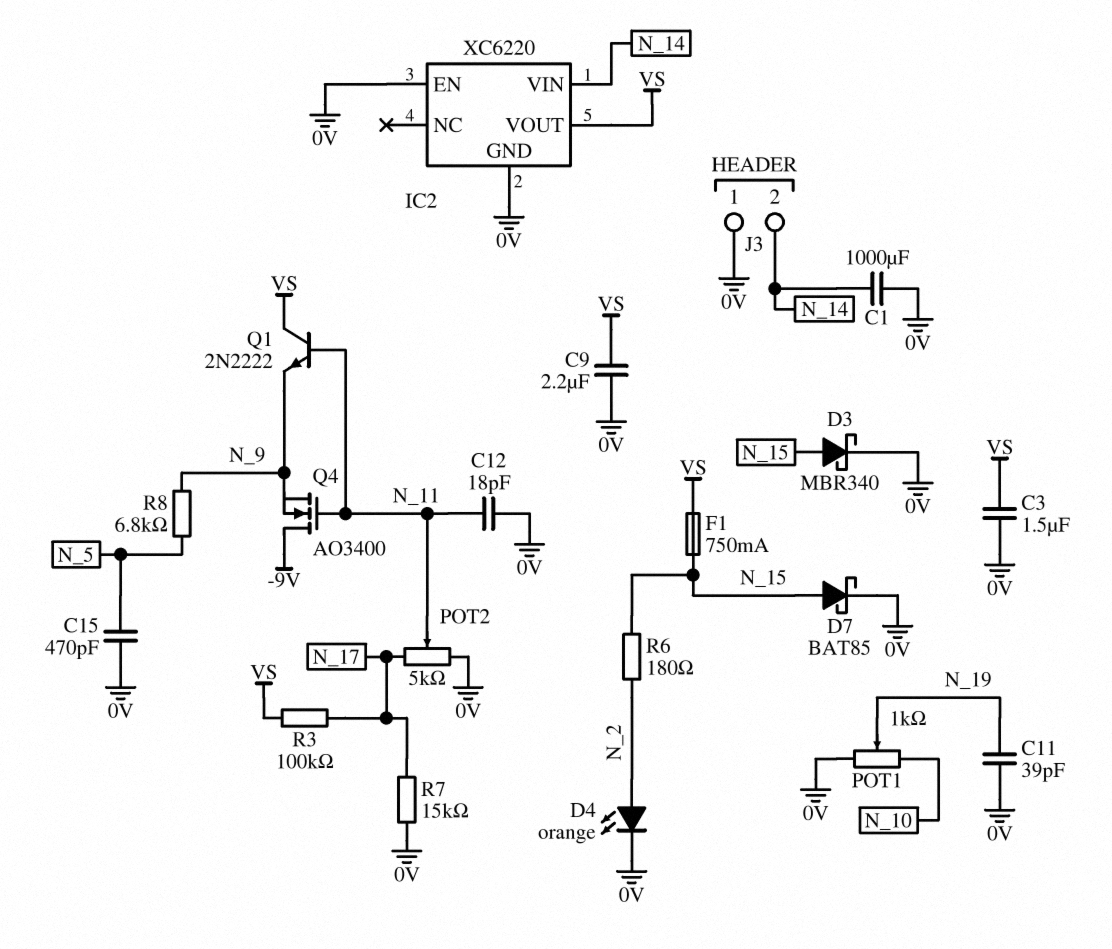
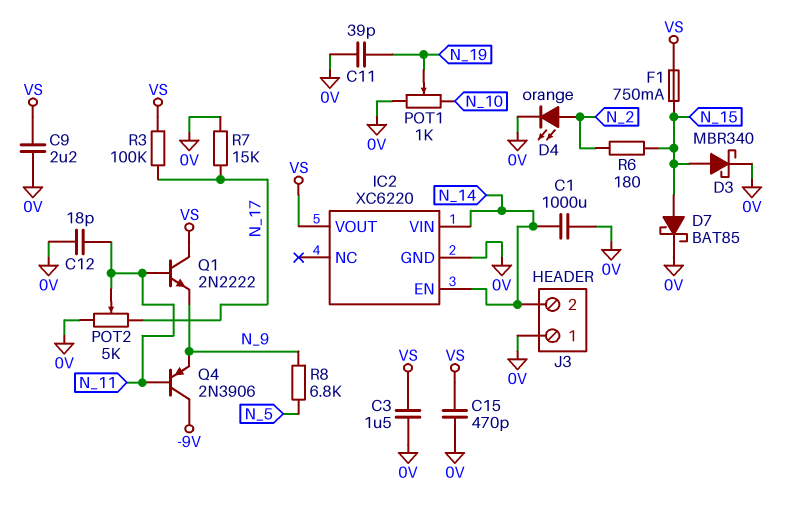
C15: 470pF (0V, N_5) -> 470pF (0V, VS)
IC2 pin EN: 0V -> N_14
Q4: NMOS AO3400 (G N_11, D -9V, S N_9) -> PNP 2N3906 (B N_11, C -9V, E N_9)

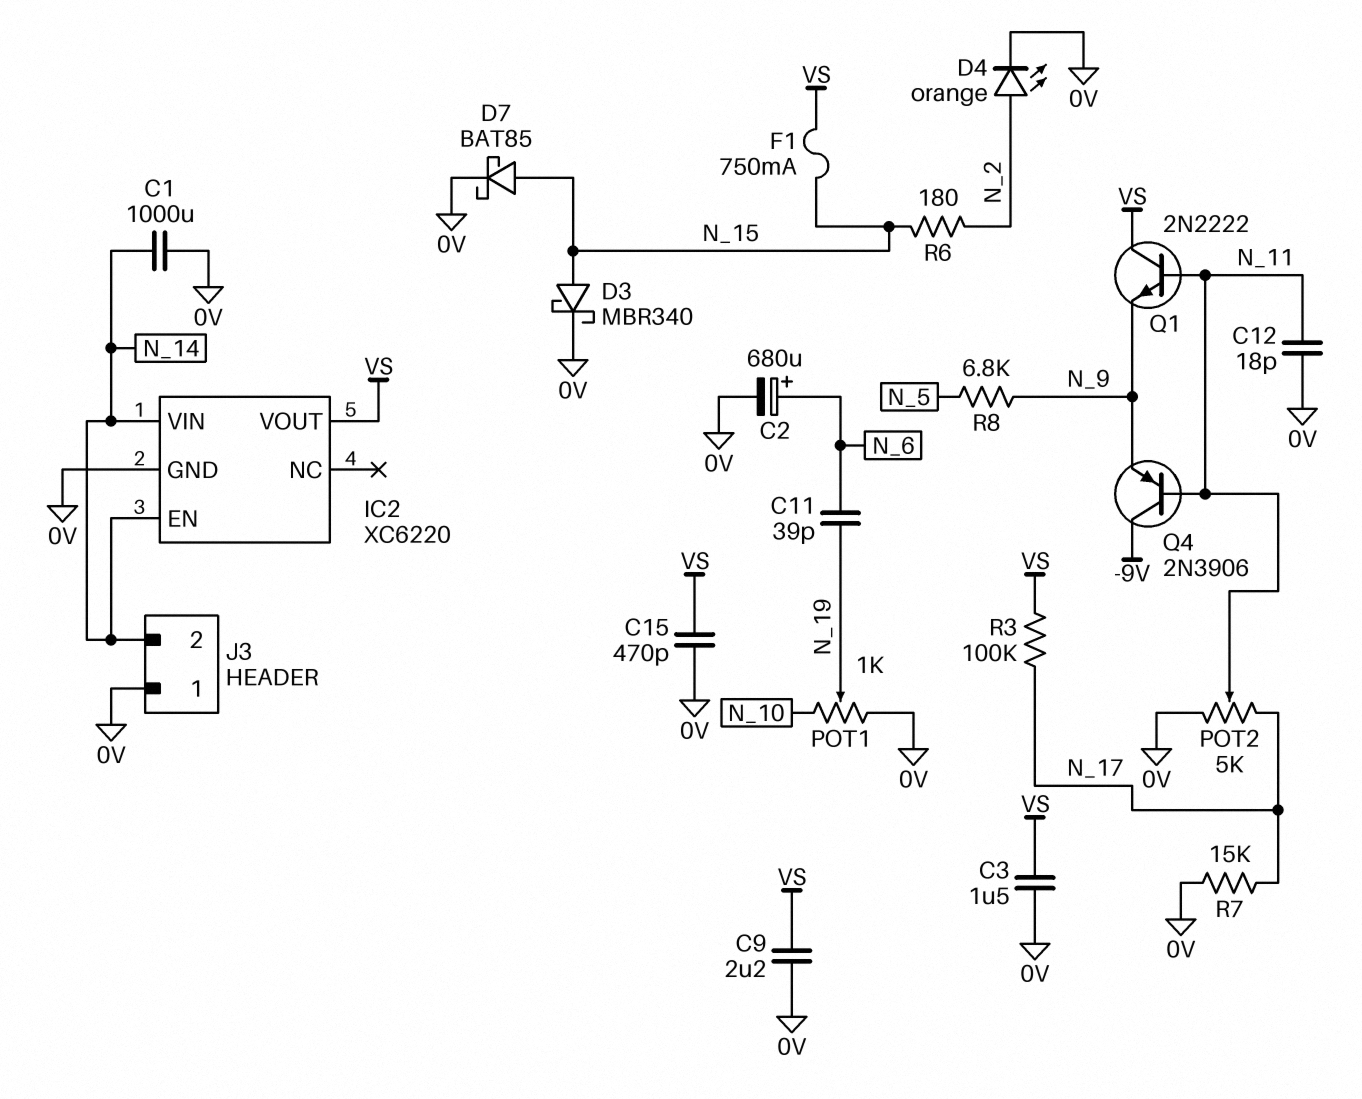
C2: none -> 680uF (plus N_6, minus 0V)
C11: 39pF (0V, N_19) -> 39pF (N_6, N_19)

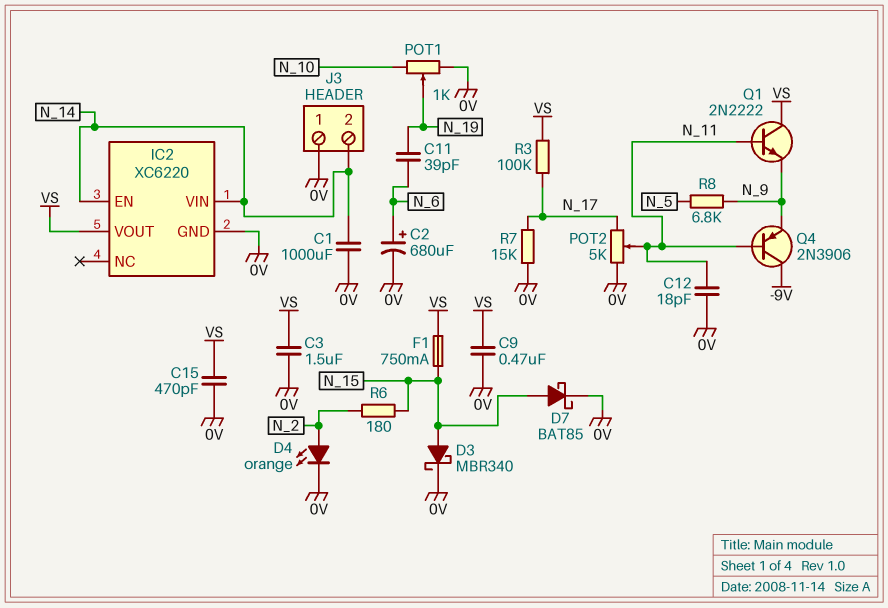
C9: 2.2uF (0V, VS) -> 470nF (0V, VS)

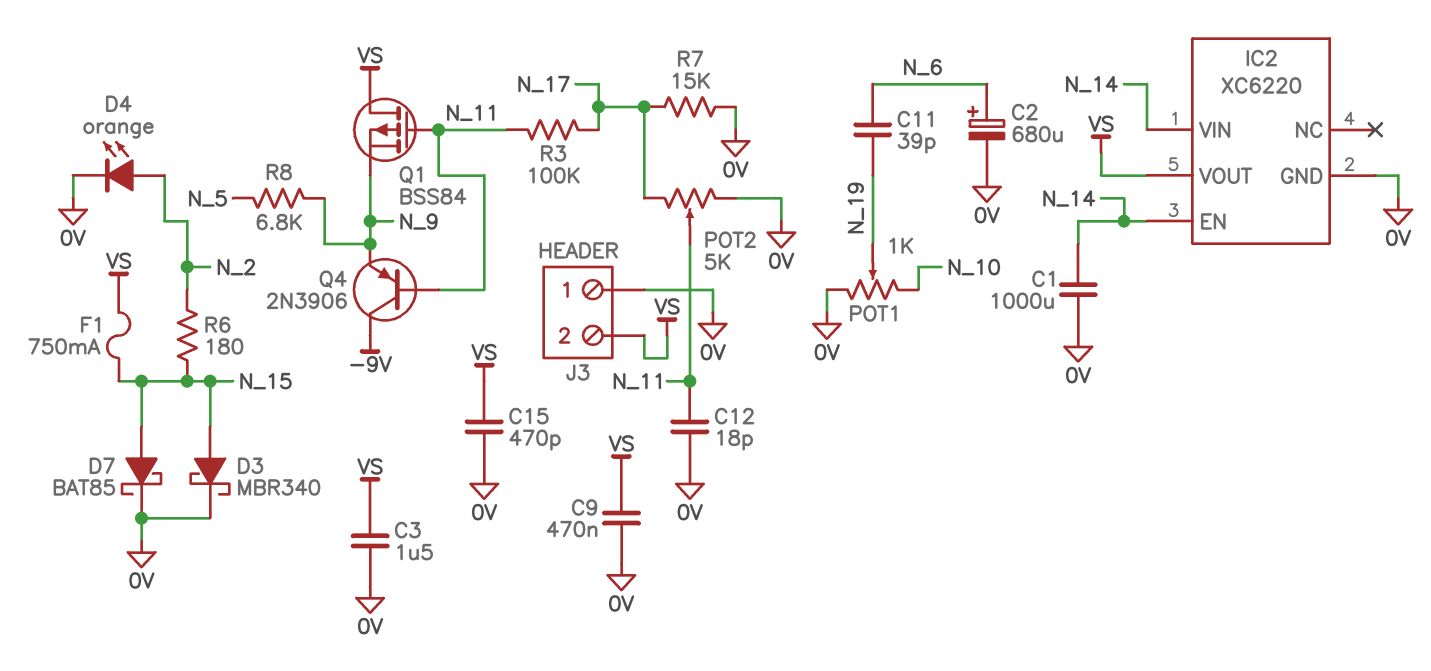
J3 pin 2: N_14 -> VS
Q1: NPN 2N2222 (B N_11, C VS, E N_9) -> PMOS BSS84 (G N_11, D VS, S N_9)
R3: 100k (N_17, VS) -> 100k (N_11, N_17)

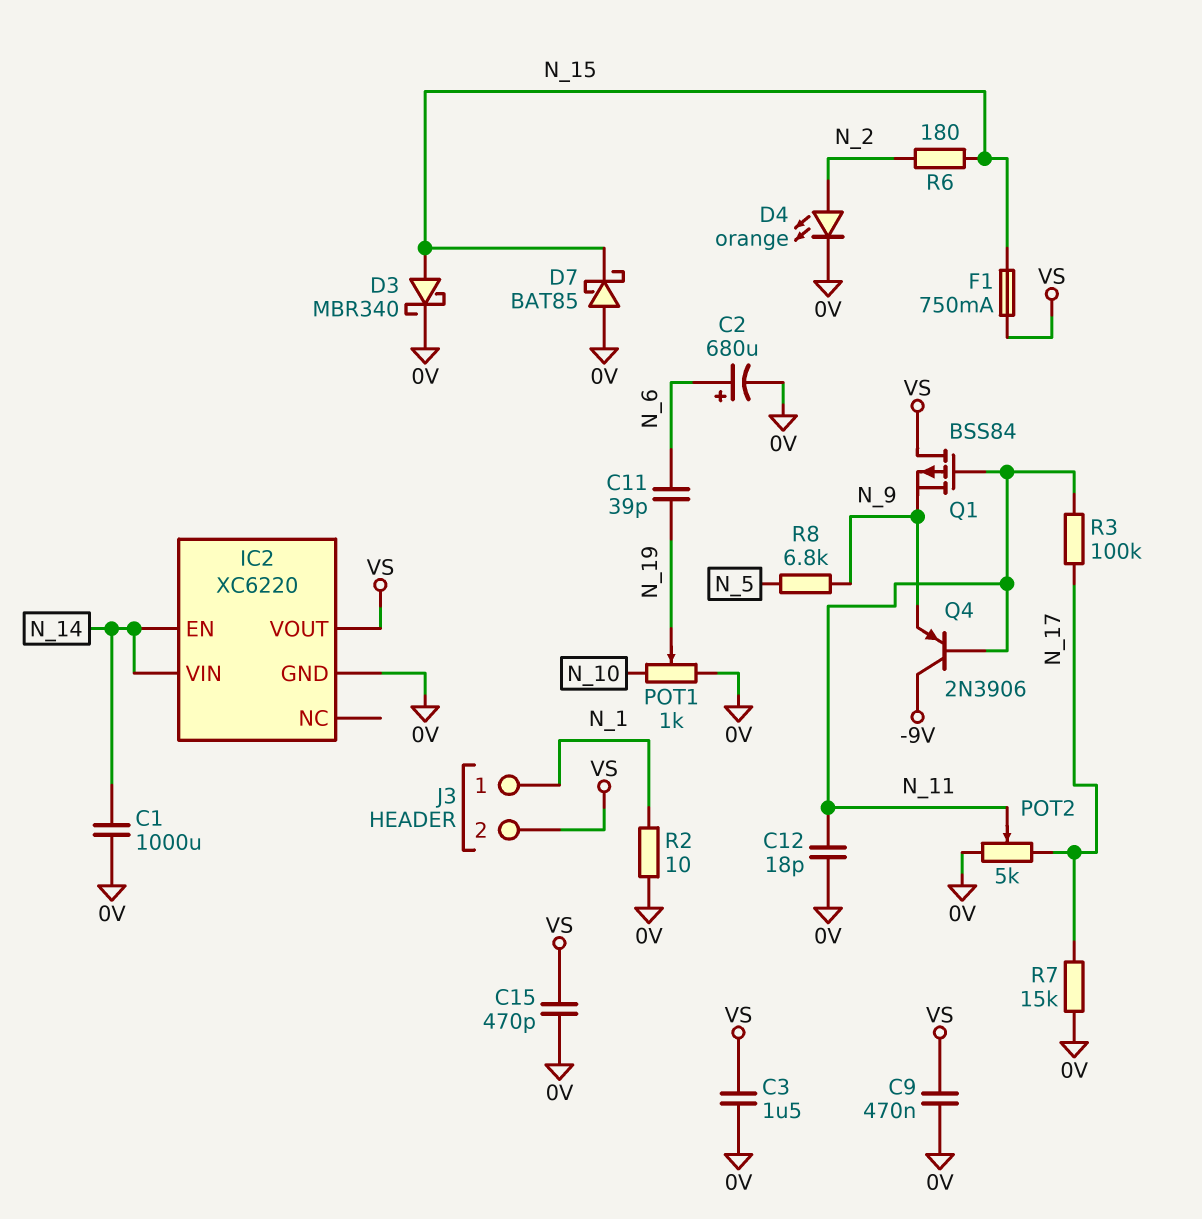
D7: schottky BAT85 (A N_15, K 0V) -> schottky BAT85 (A 0V, K N_15)
J3 pin 1: 0V -> N_1
R2: none -> 10 (0V, N_1)

